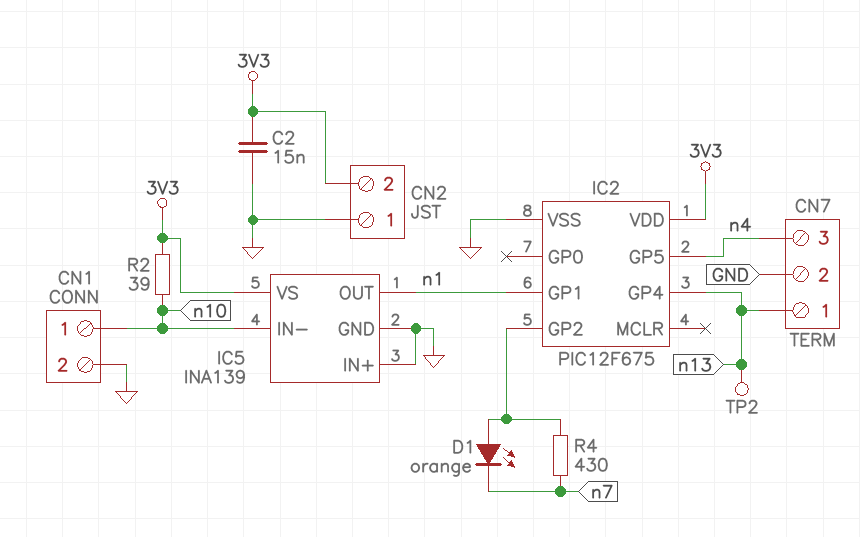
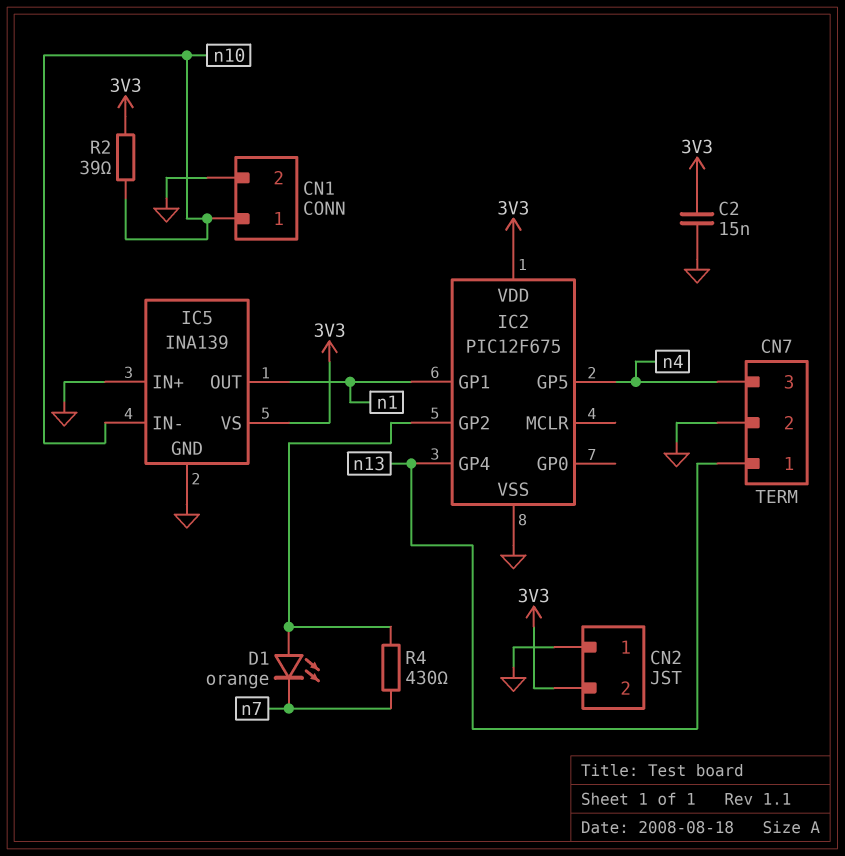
TP2: test point (n13) -> none

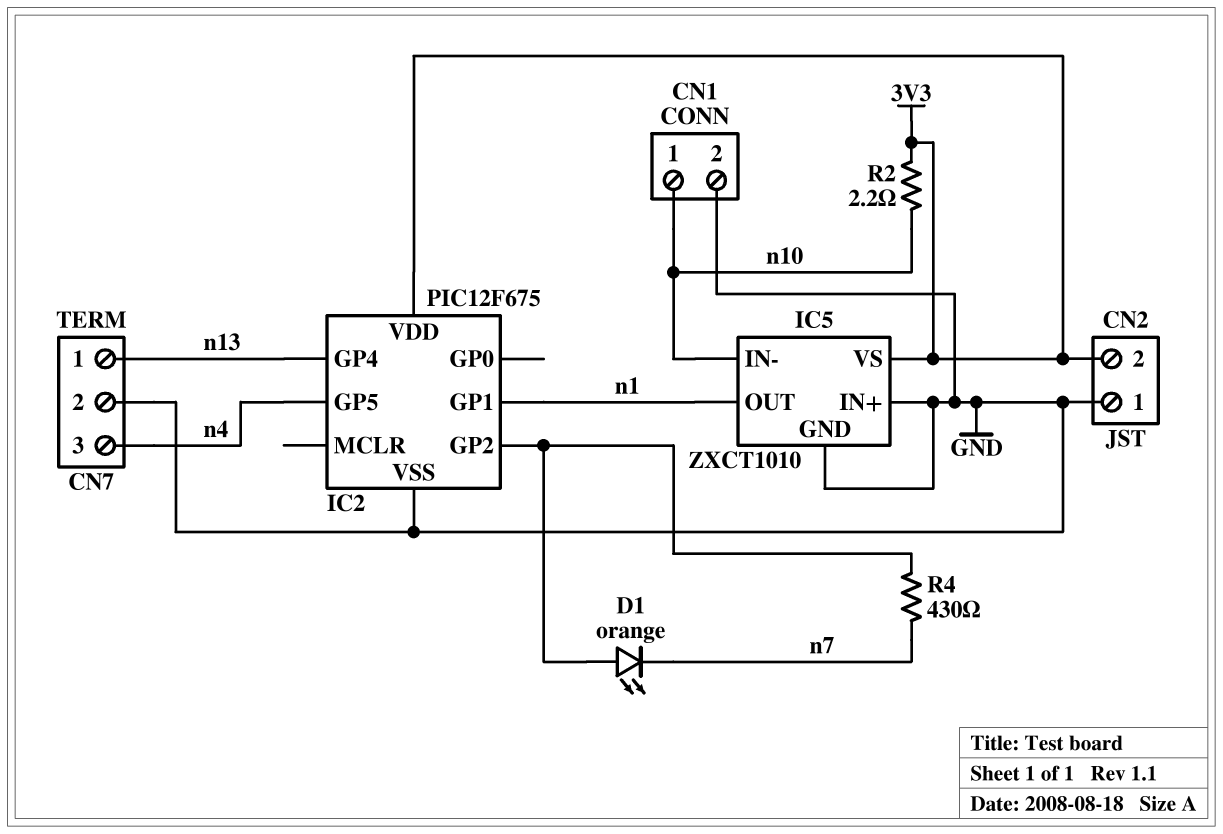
C2: 15nF (3V3, GND) -> none
IC5: INA139 -> ZXCT1010
R2: 39 (3V3, n10) -> 2.2 (3V3, n10)

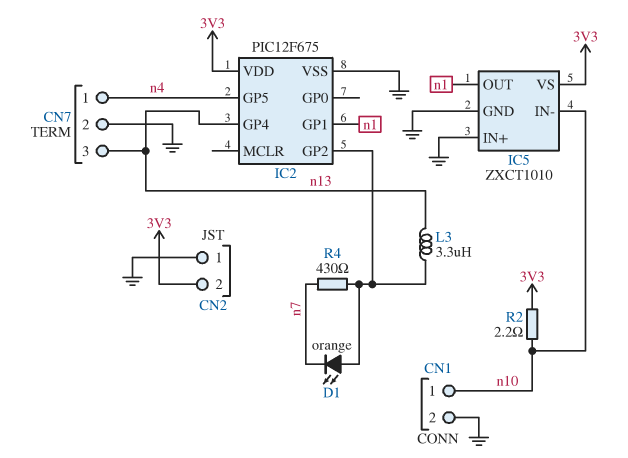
CN7 pin 1: n13 -> n4
CN7 pin 3: n4 -> n13
L3: none -> 3.3uH (IC2/GP2, n13)

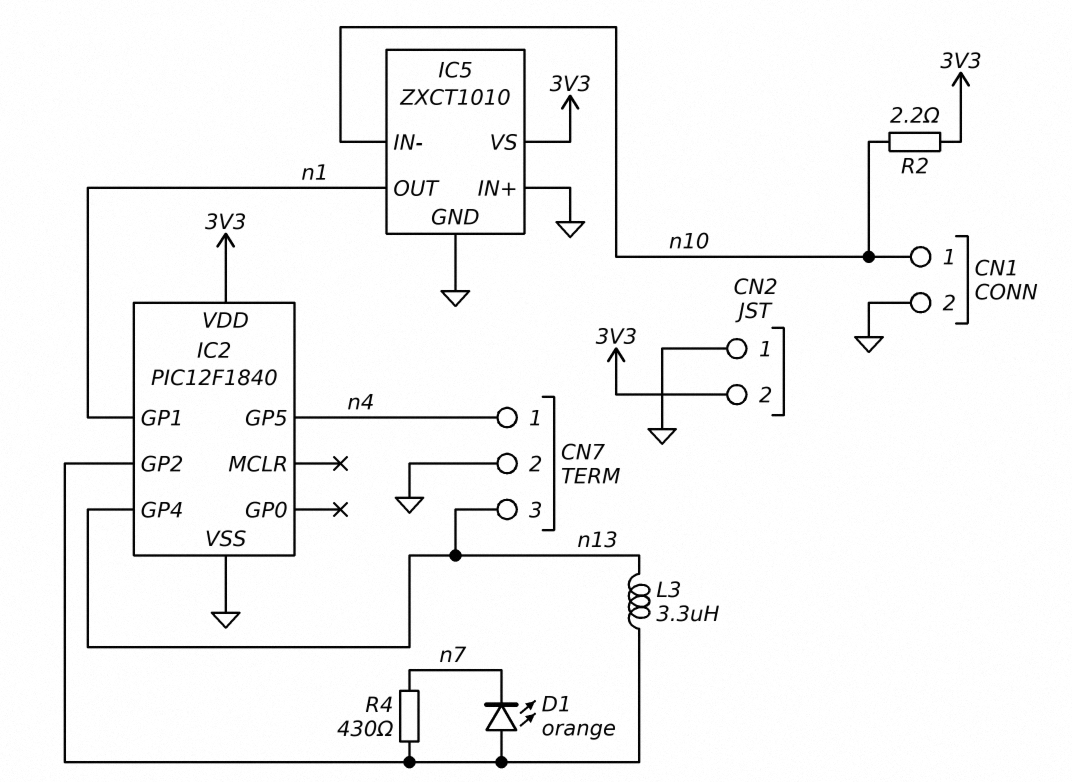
IC2: PIC12F675 -> PIC12F1840

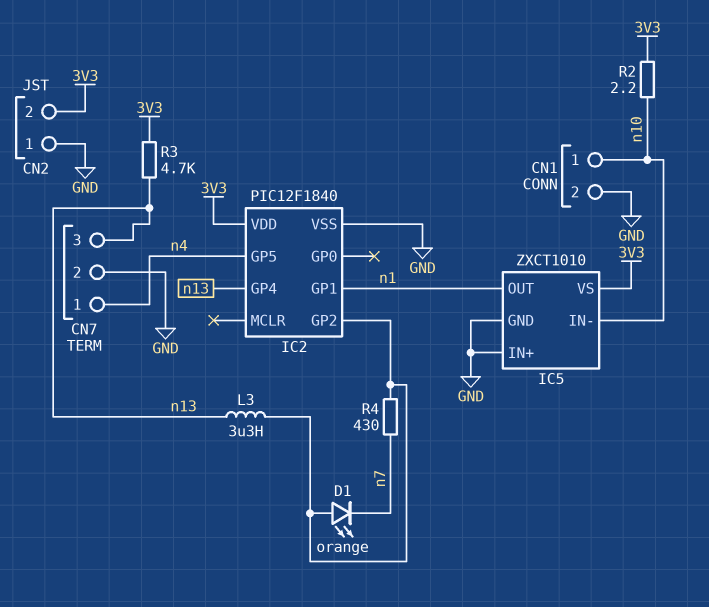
R3: none -> 4.7k (3V3, n13)

